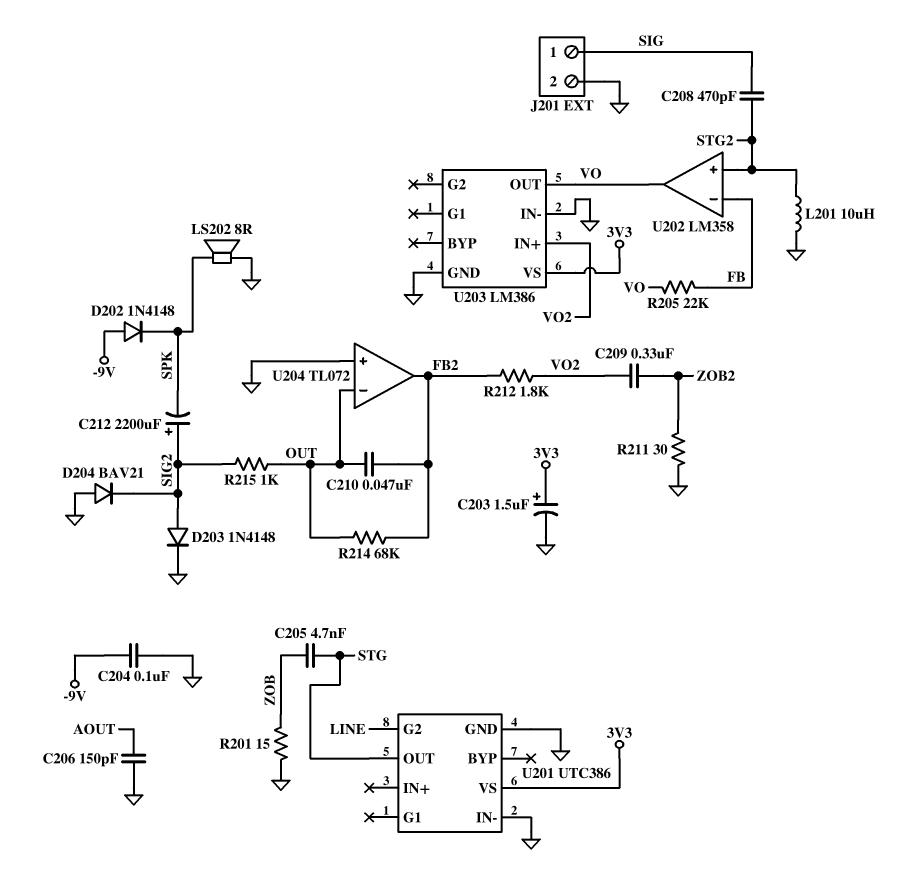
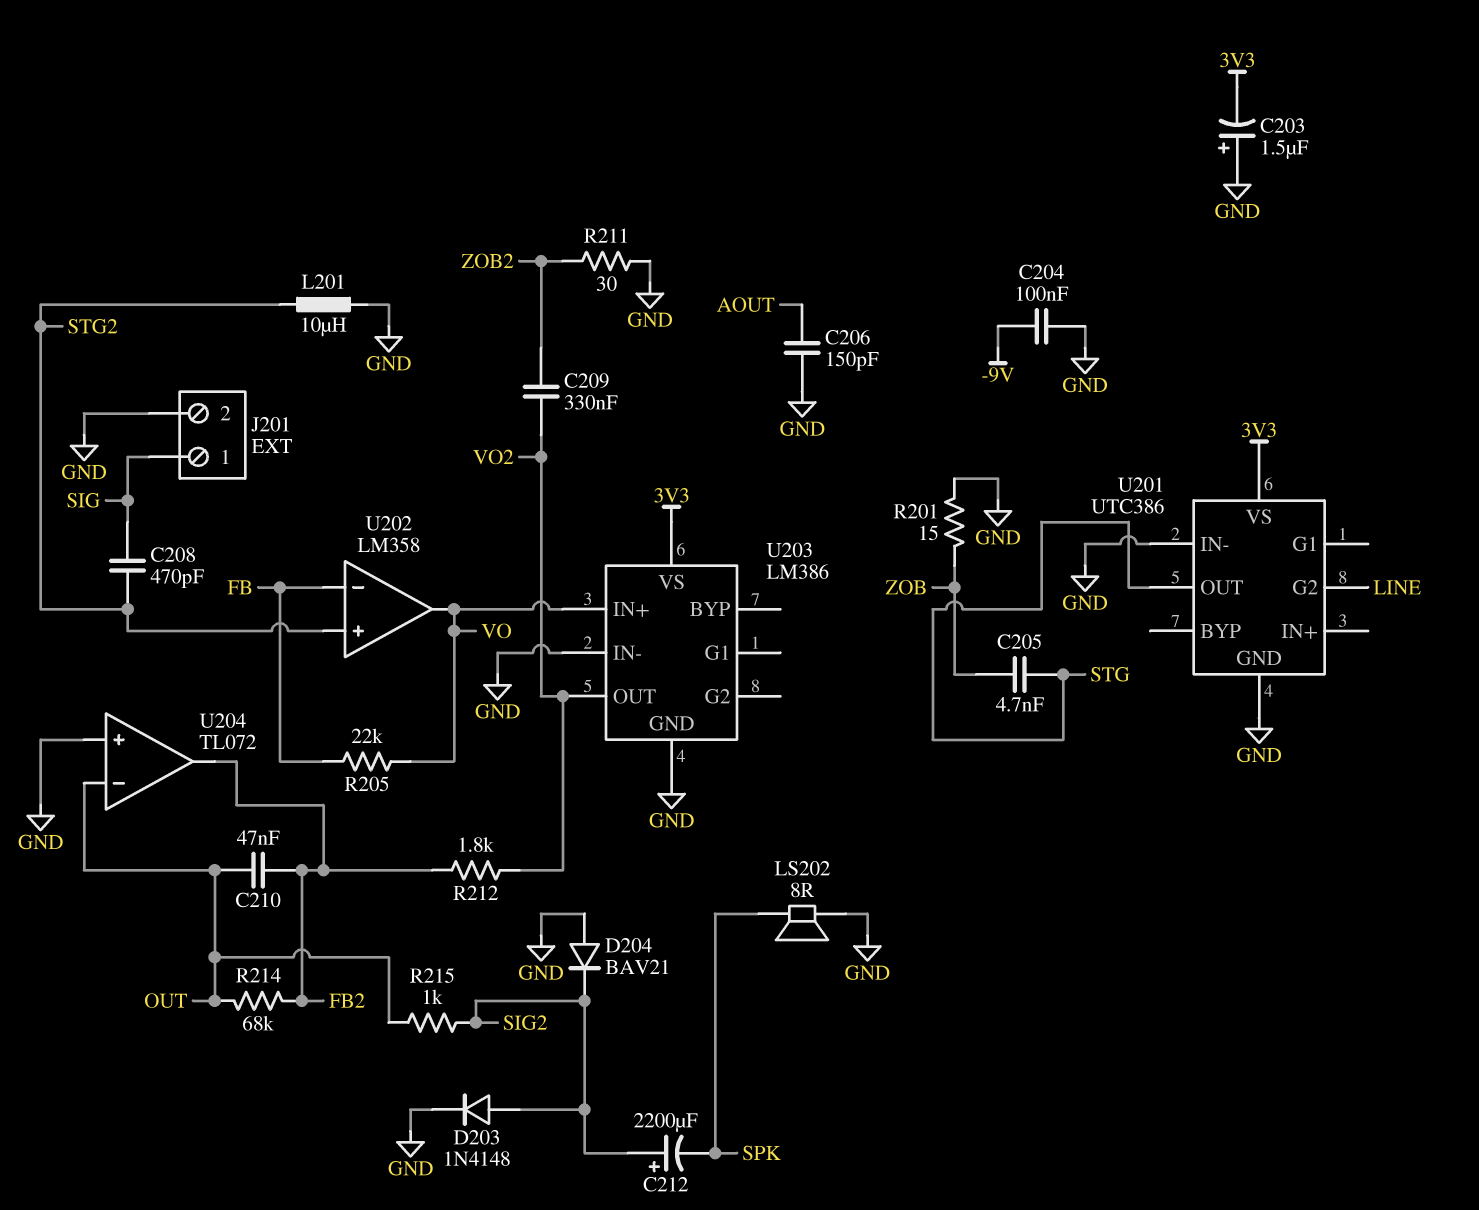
C203: 1.5uF (plus 3V3, minus GND) -> 1.5uF (plus GND, minus 3V3)
D202: diode 1N4148 (A -9V, K SPK) -> none
U203 pin IN+: VO2 -> VO
U203 pin OUT: VO -> VO2

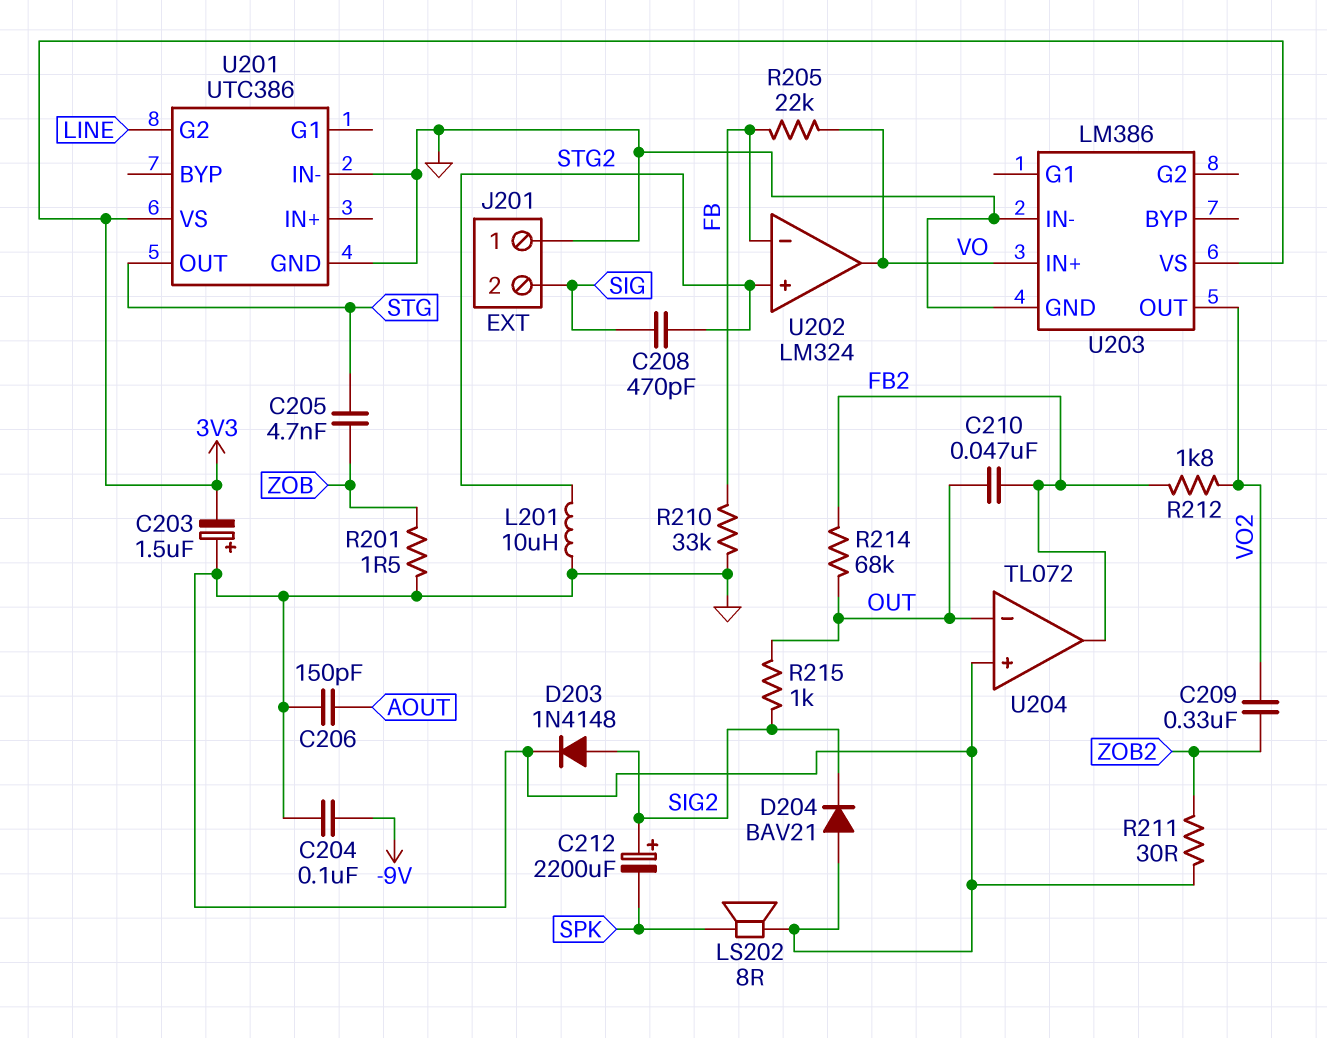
J201 pin 1: SIG -> GND
J201 pin 2: GND -> SIG
R201: 15 (GND, ZOB) -> 1.5 (GND, ZOB)
R210: none -> 33k (FB, GND)
U202: LM358 -> LM324

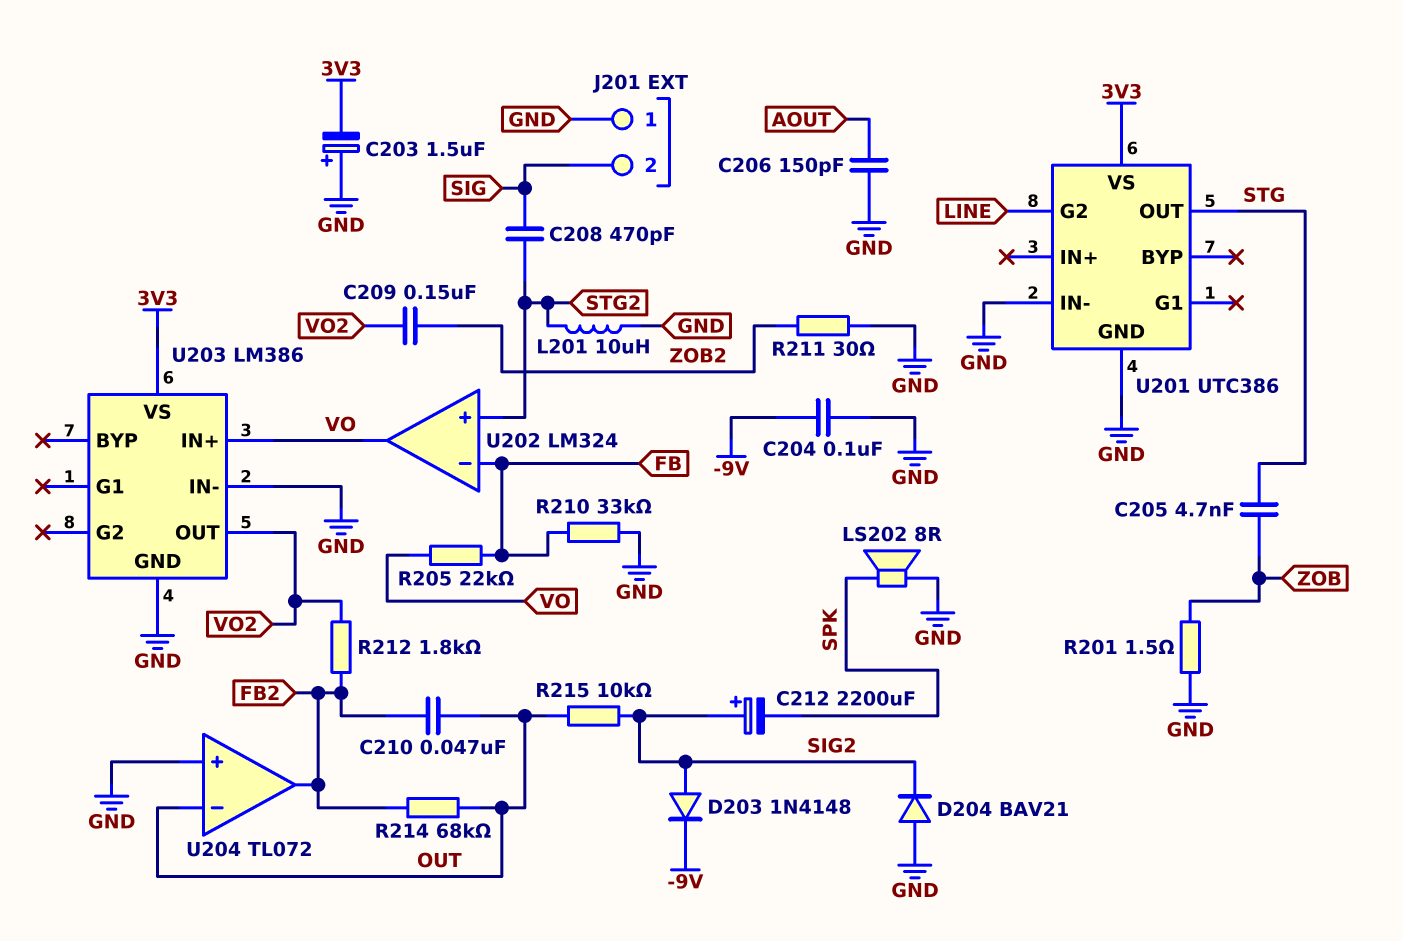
C209: 330nF (VO2, ZOB2) -> 150nF (VO2, ZOB2)
D203: diode 1N4148 (A SIG2, K GND) -> diode 1N4148 (A SIG2, K -9V)
R215: 1k (OUT, SIG2) -> 10k (OUT, SIG2)

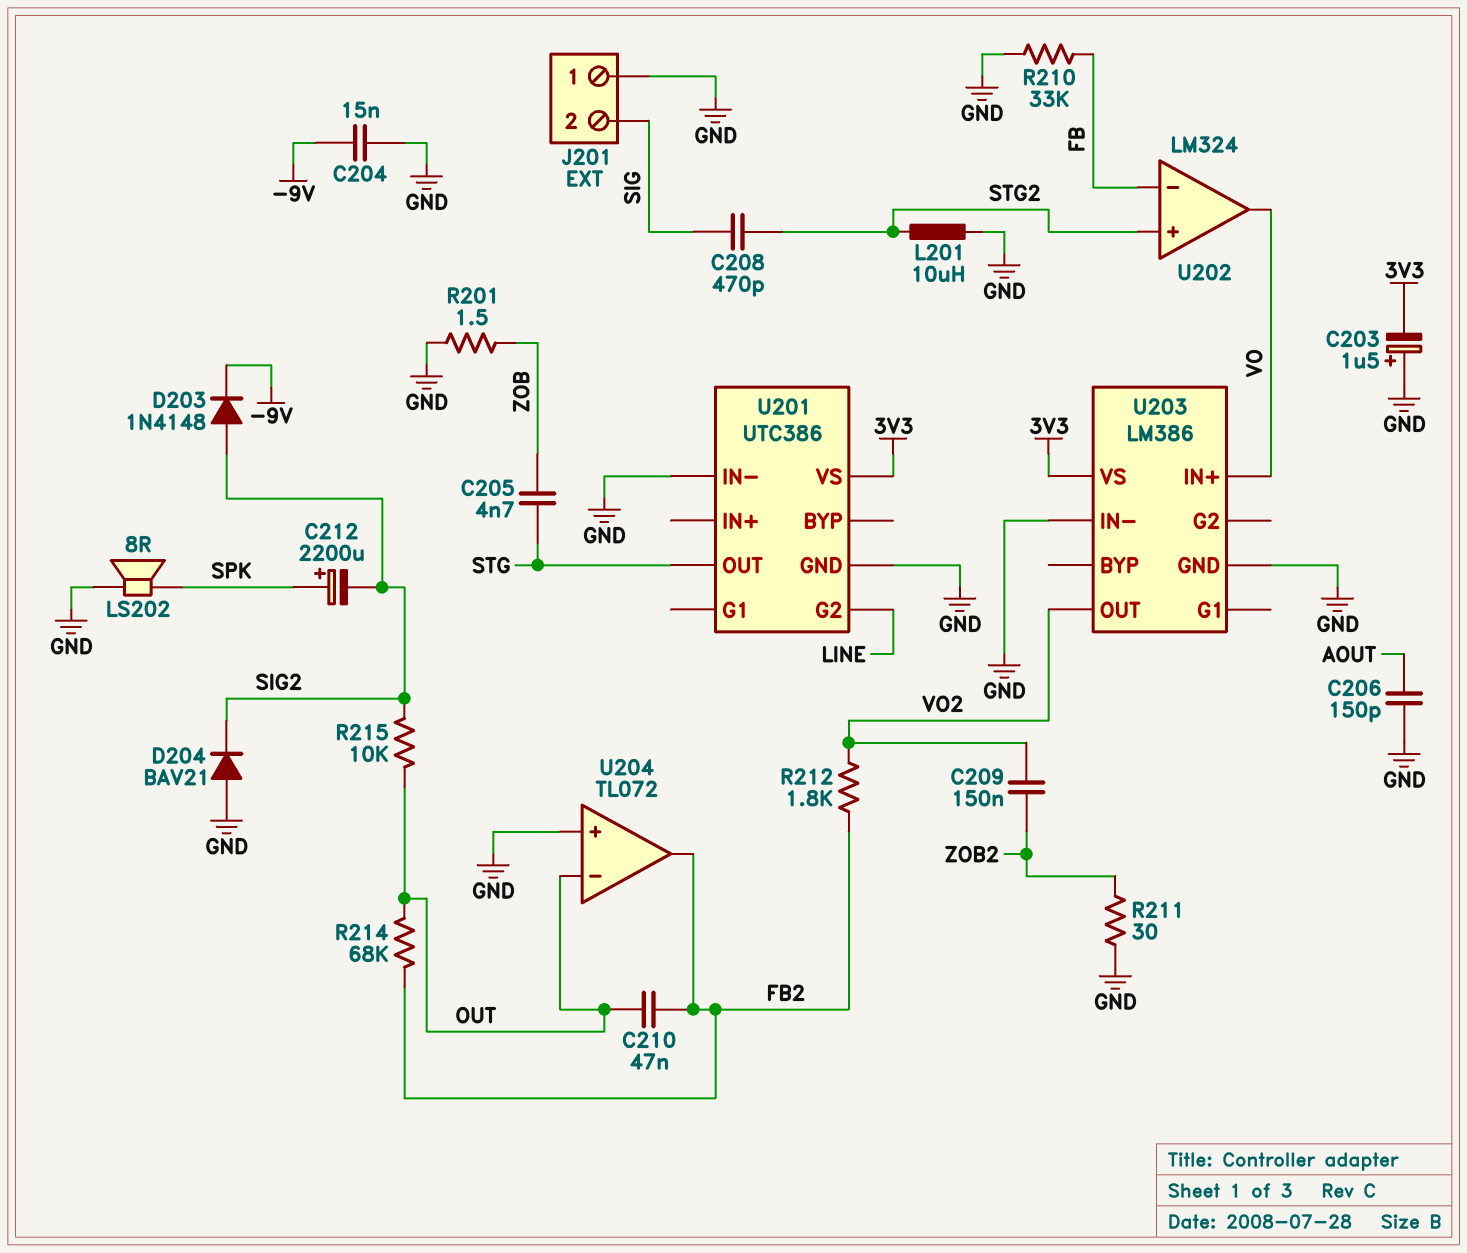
C204: 100nF (-9V, GND) -> 15nF (-9V, GND)
C212: 2200uF (plus SIG2, minus SPK) -> 2200uF (plus SPK, minus SIG2)
R205: 22k (FB, VO) -> none

